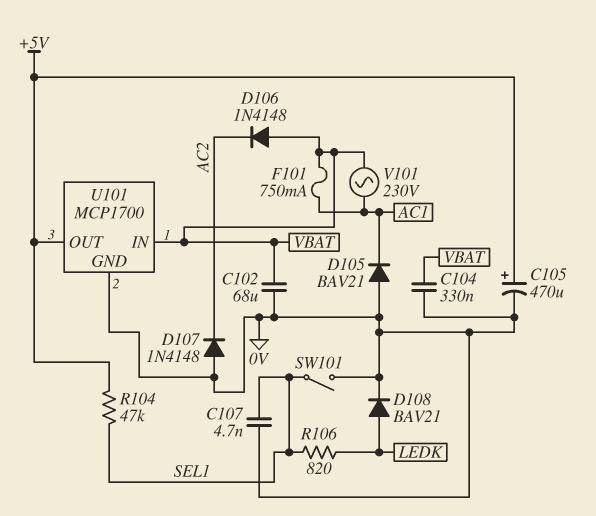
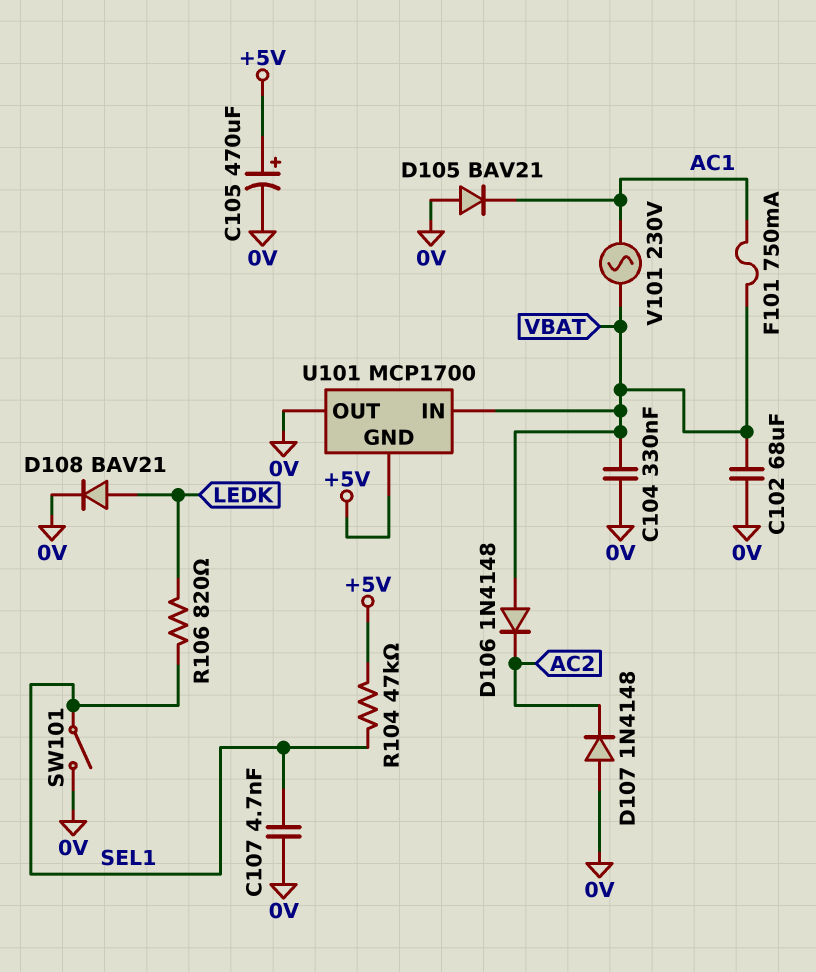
U101 pin GND: 0V -> +5V
U101 pin OUT: +5V -> 0V

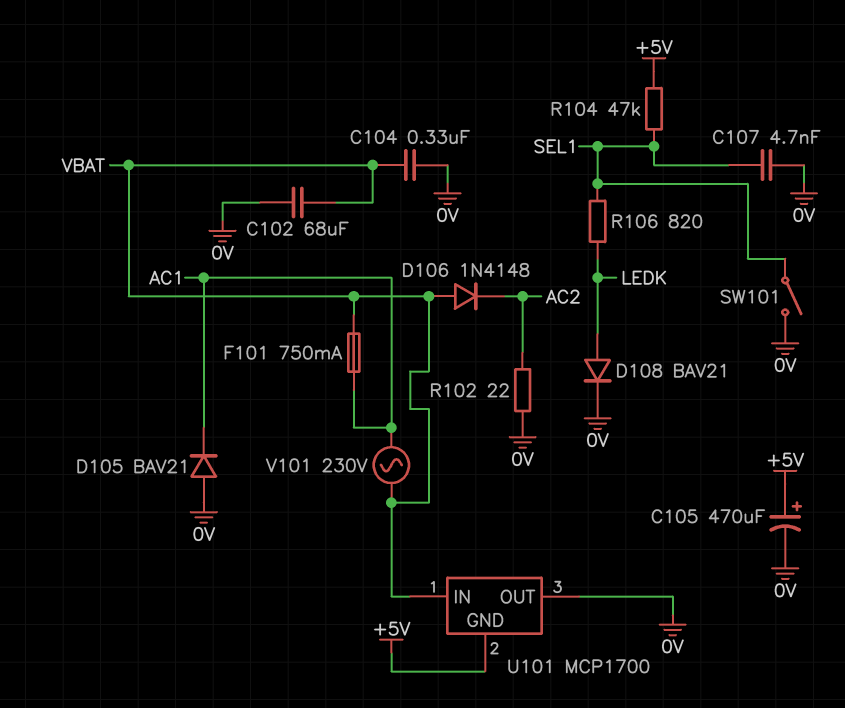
D107: diode 1N4148 (A 0V, K AC2) -> none
R102: none -> 22 (0V, AC2)

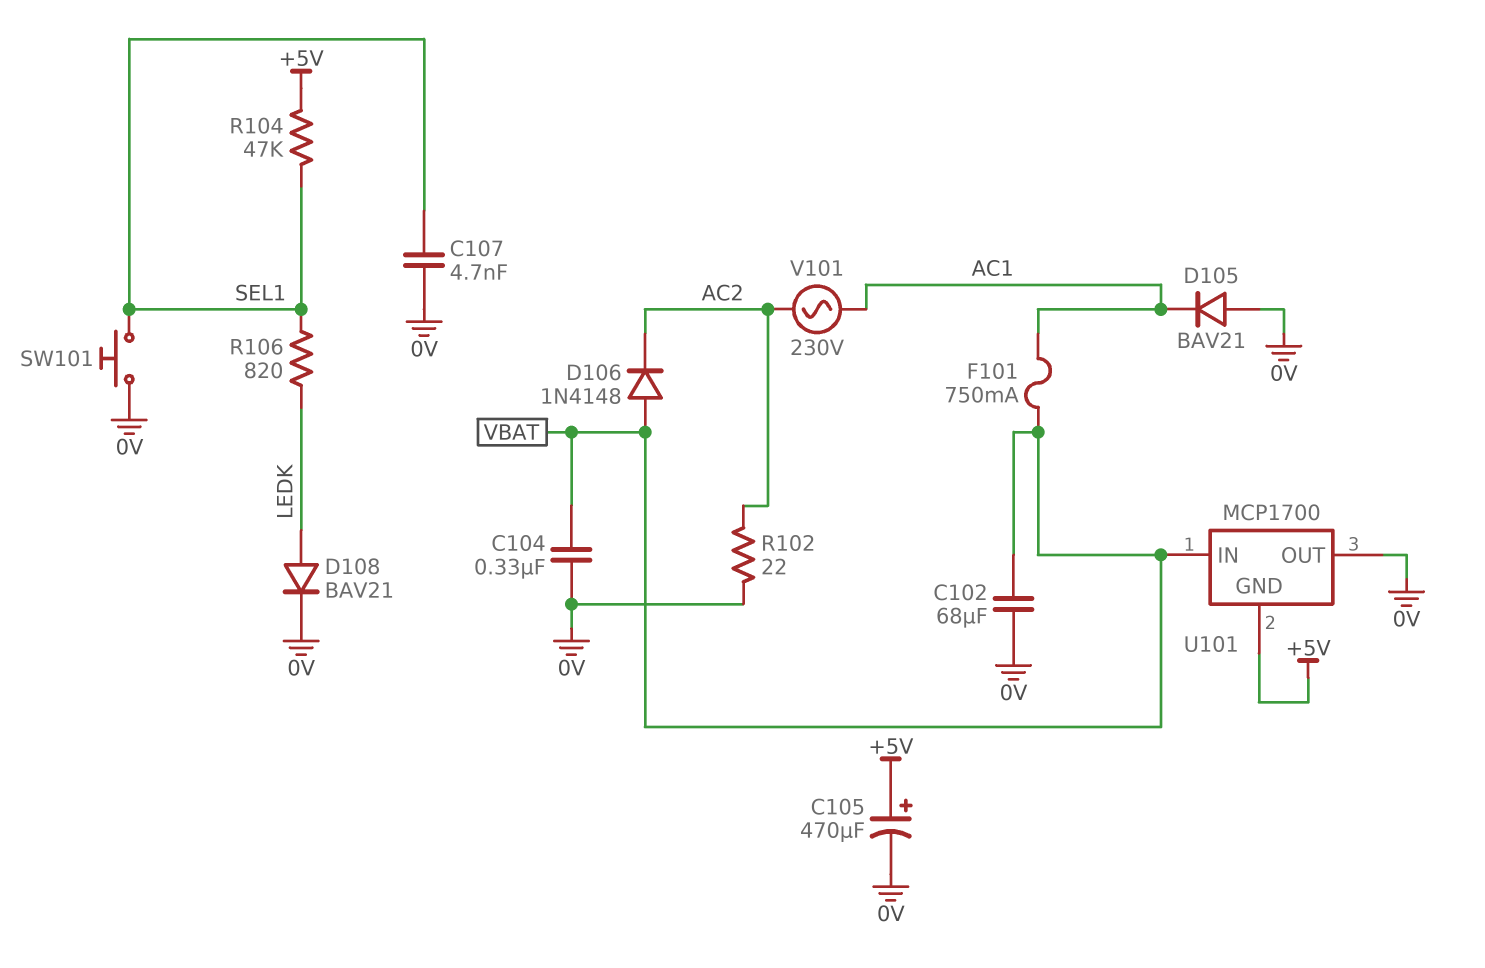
SW101: switch (0V, SEL1) -> button (0V, SEL1)
V101: AC 230V (AC1, VBAT) -> AC 230V (AC1, AC2)

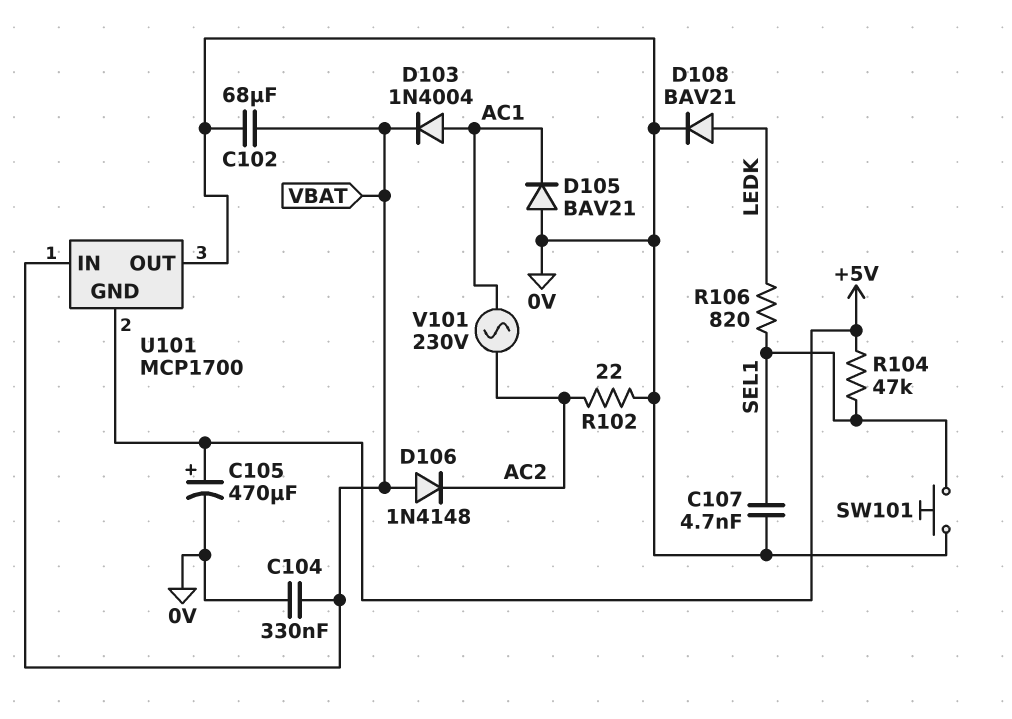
D103: none -> diode 1N4004 (A AC1, K VBAT)
F101: 750mA (AC1, VBAT) -> none

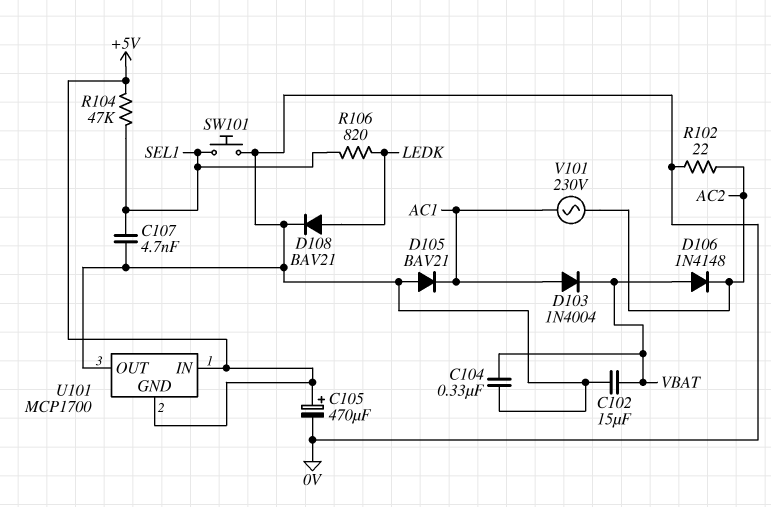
C102: 68uF (0V, VBAT) -> 15uF (0V, VBAT)
U101 pin IN: VBAT -> +5V

